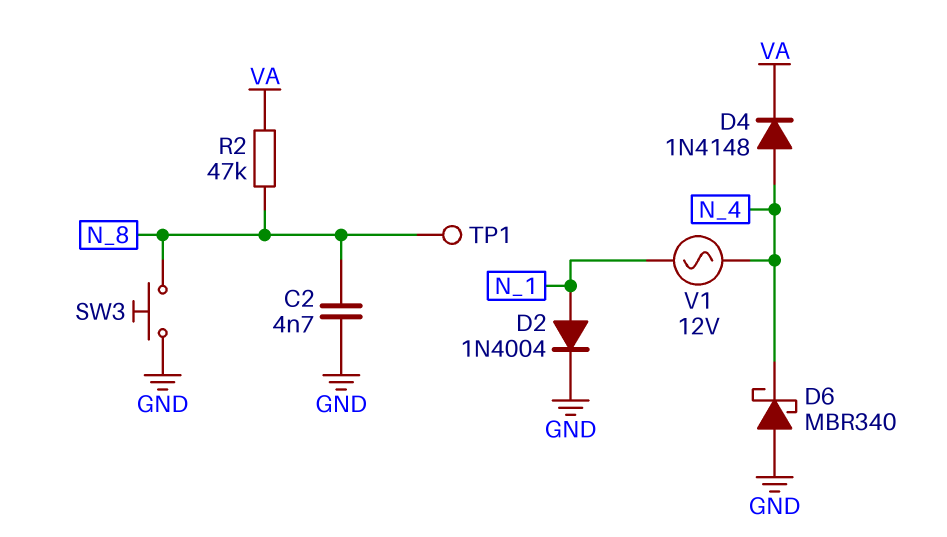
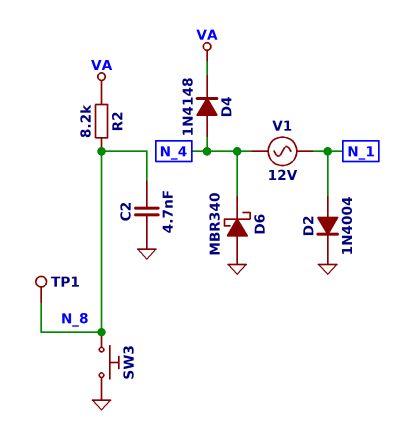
R2: 47k (N_8, VA) -> 8.2k (N_8, VA)

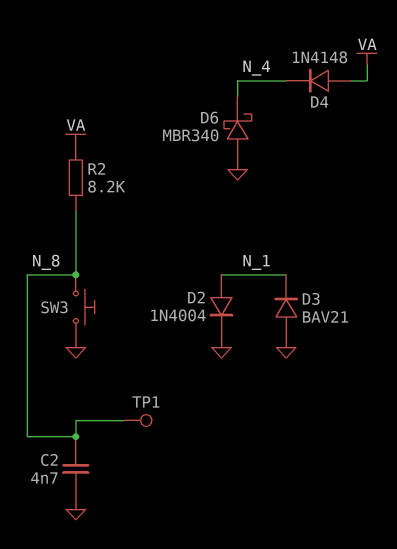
D3: none -> diode BAV21 (A GND, K N_1)
D4: diode 1N4148 (A N_4, K VA) -> diode 1N4148 (A VA, K N_4)
V1: AC 12V (N_1, N_4) -> none

